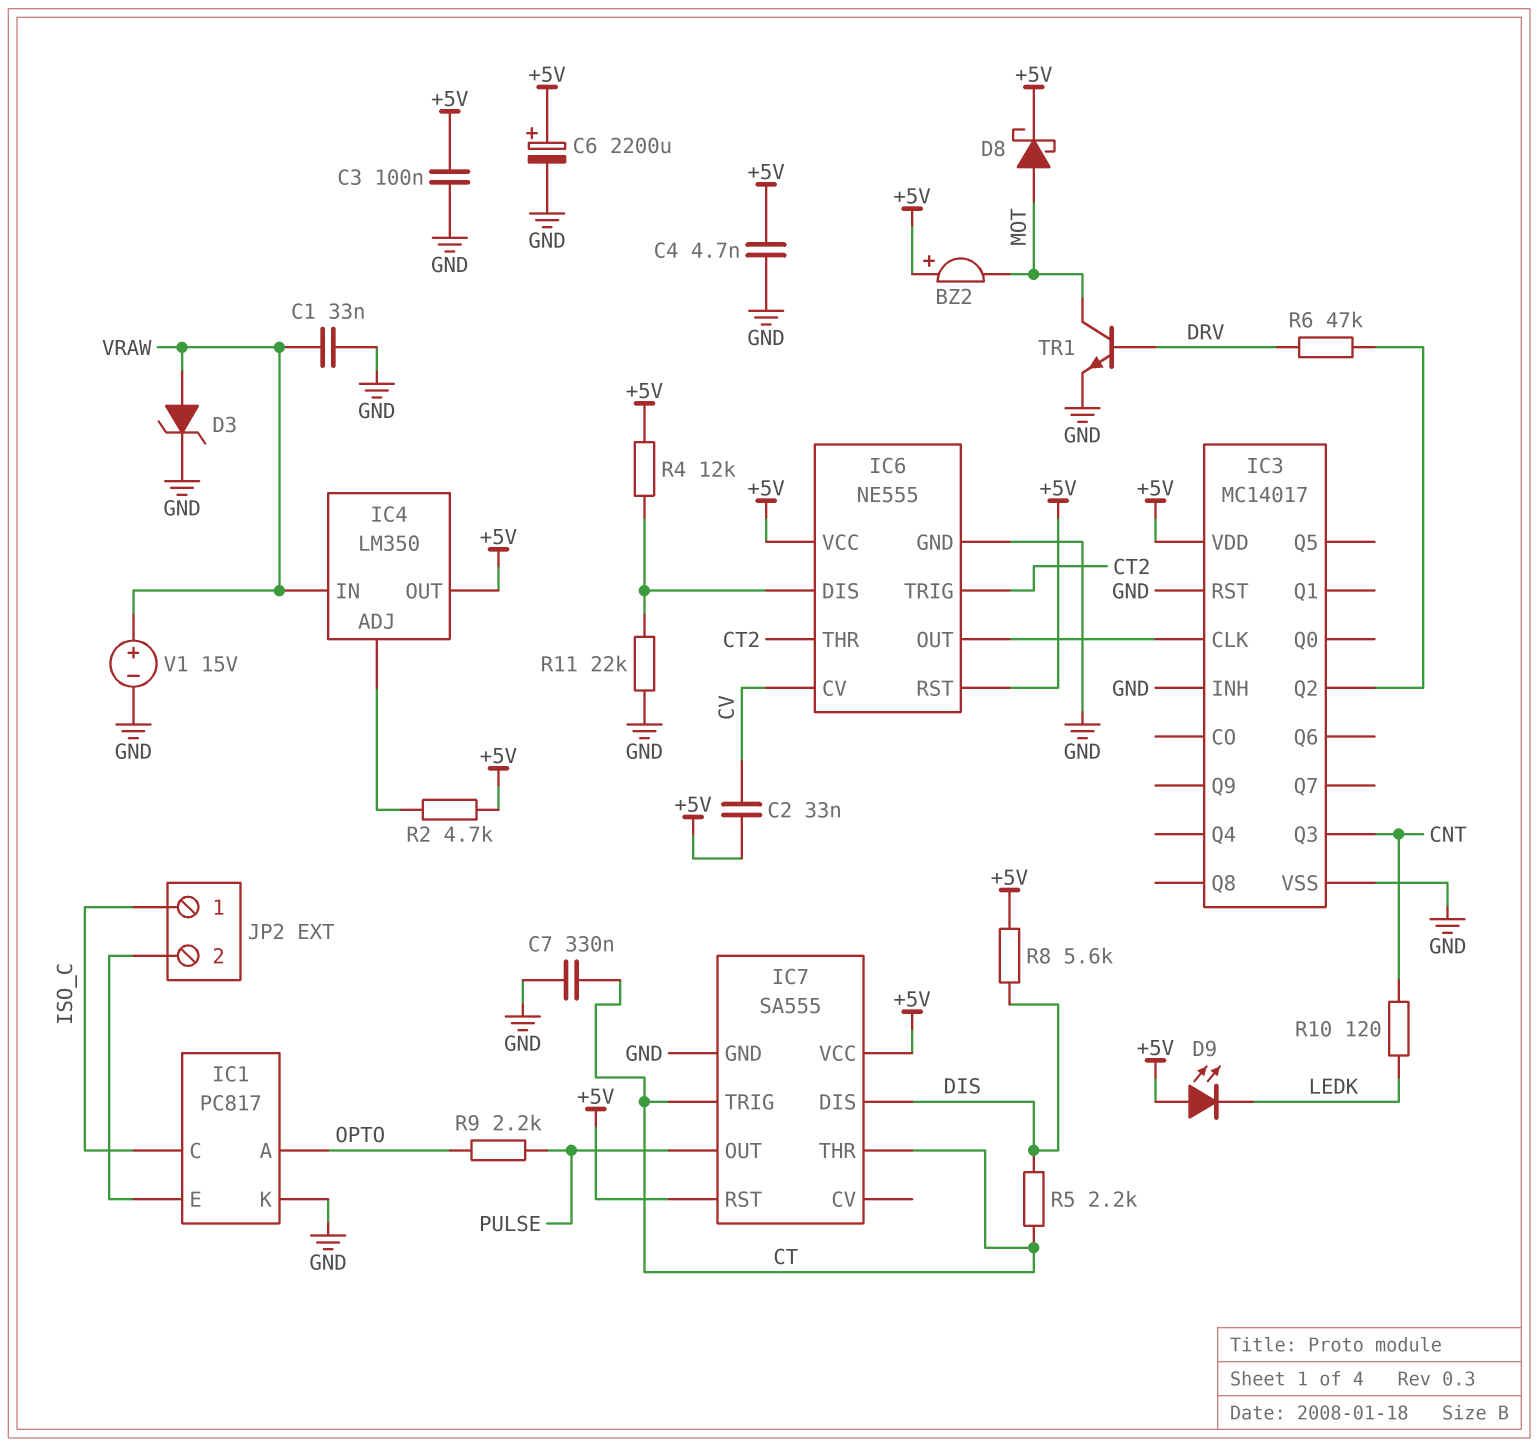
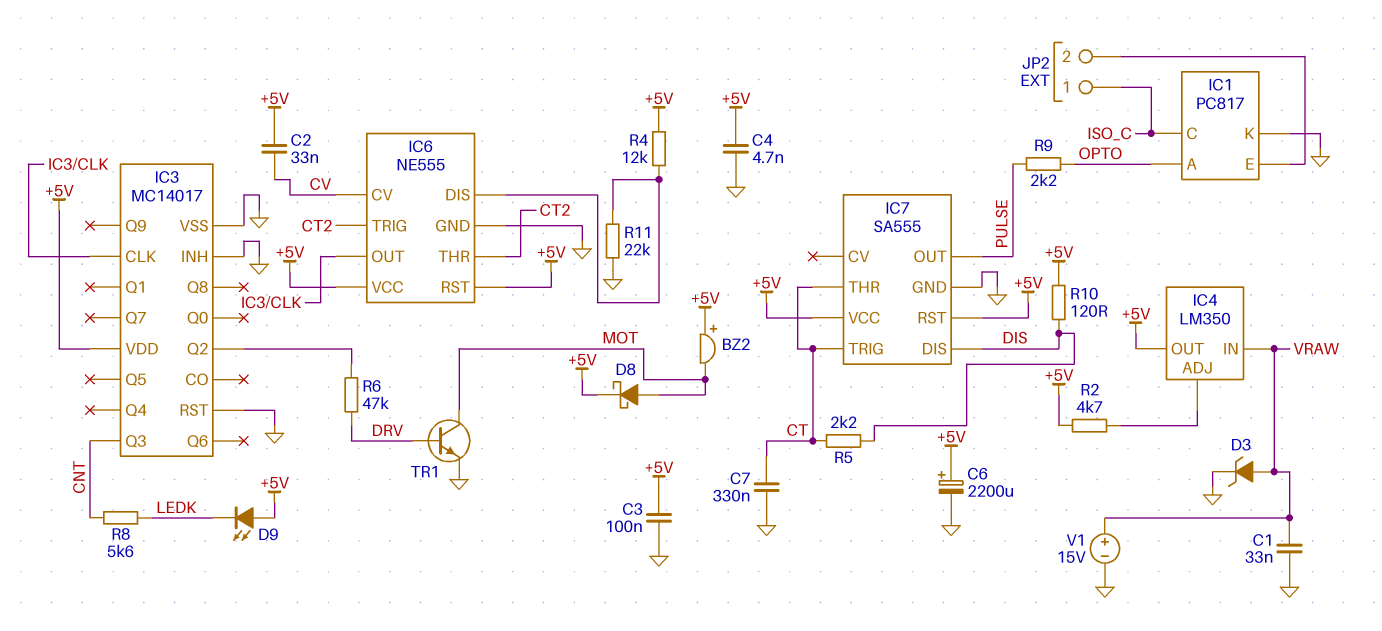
R8: 5.6k (+5V, DIS) -> 5.6k (CNT, LEDK)
R10: 120 (CNT, LEDK) -> 120 (+5V, DIS)

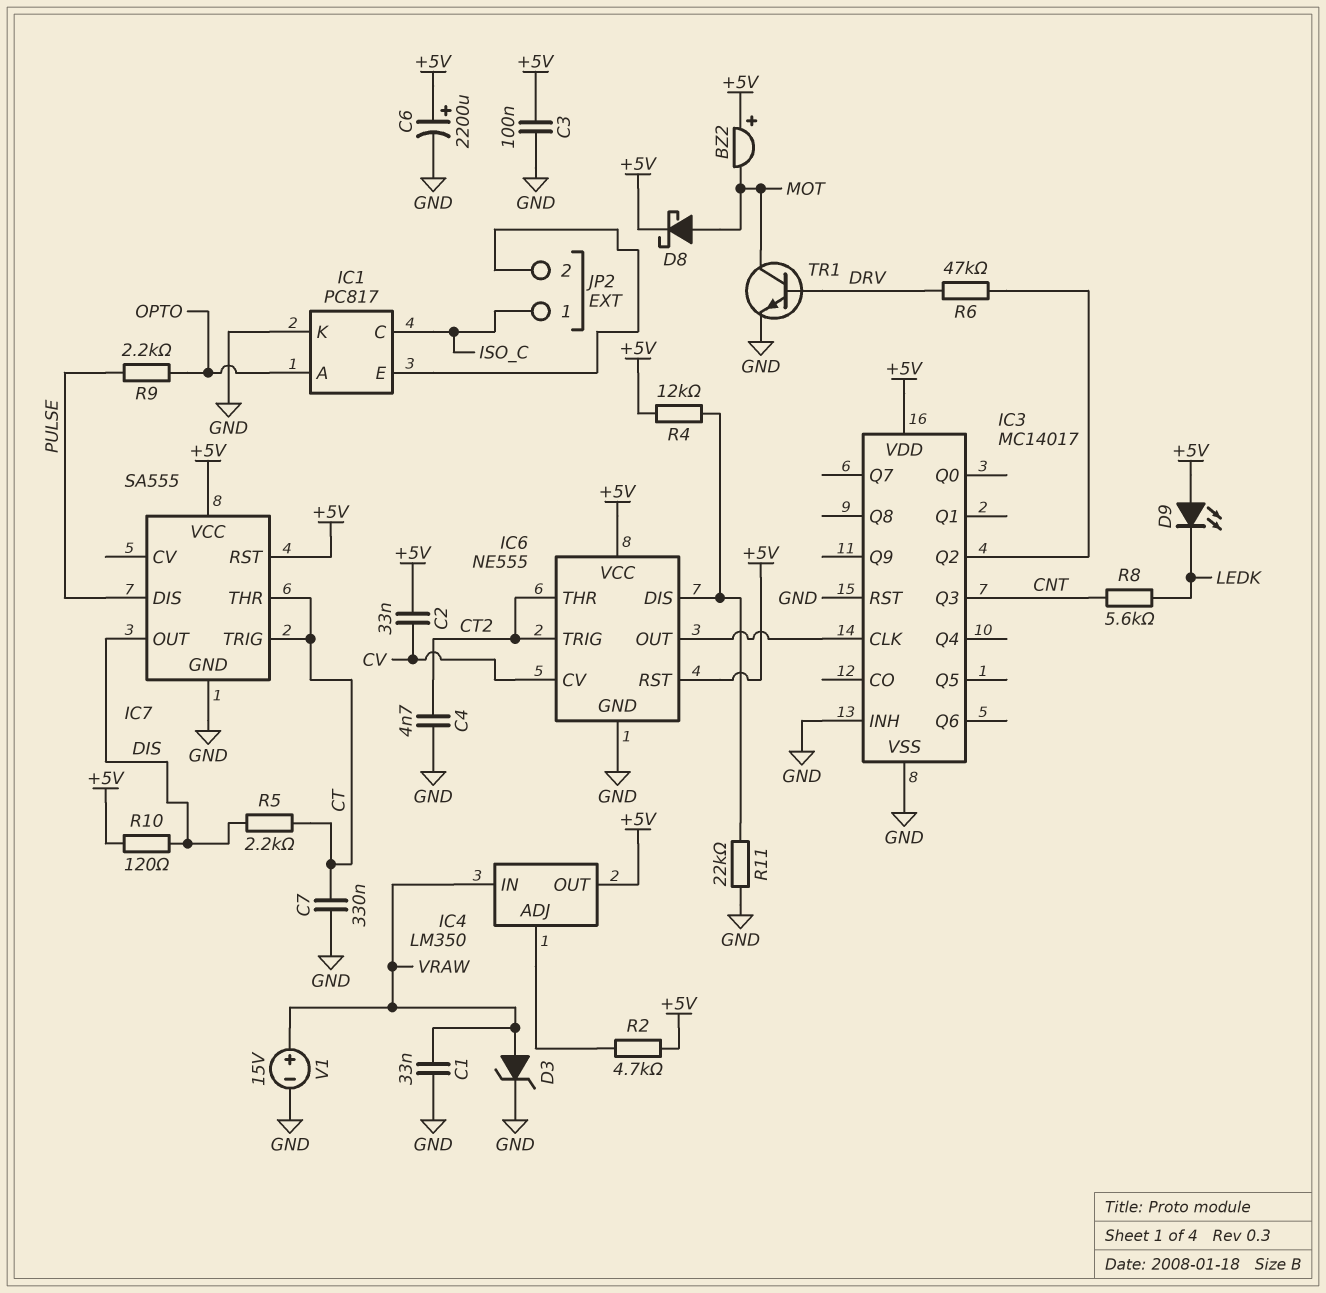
C4: 4.7nF (+5V, GND) -> 4.7nF (CT2, GND)
IC7 pin DIS: DIS -> PULSE
IC7 pin OUT: PULSE -> DIS

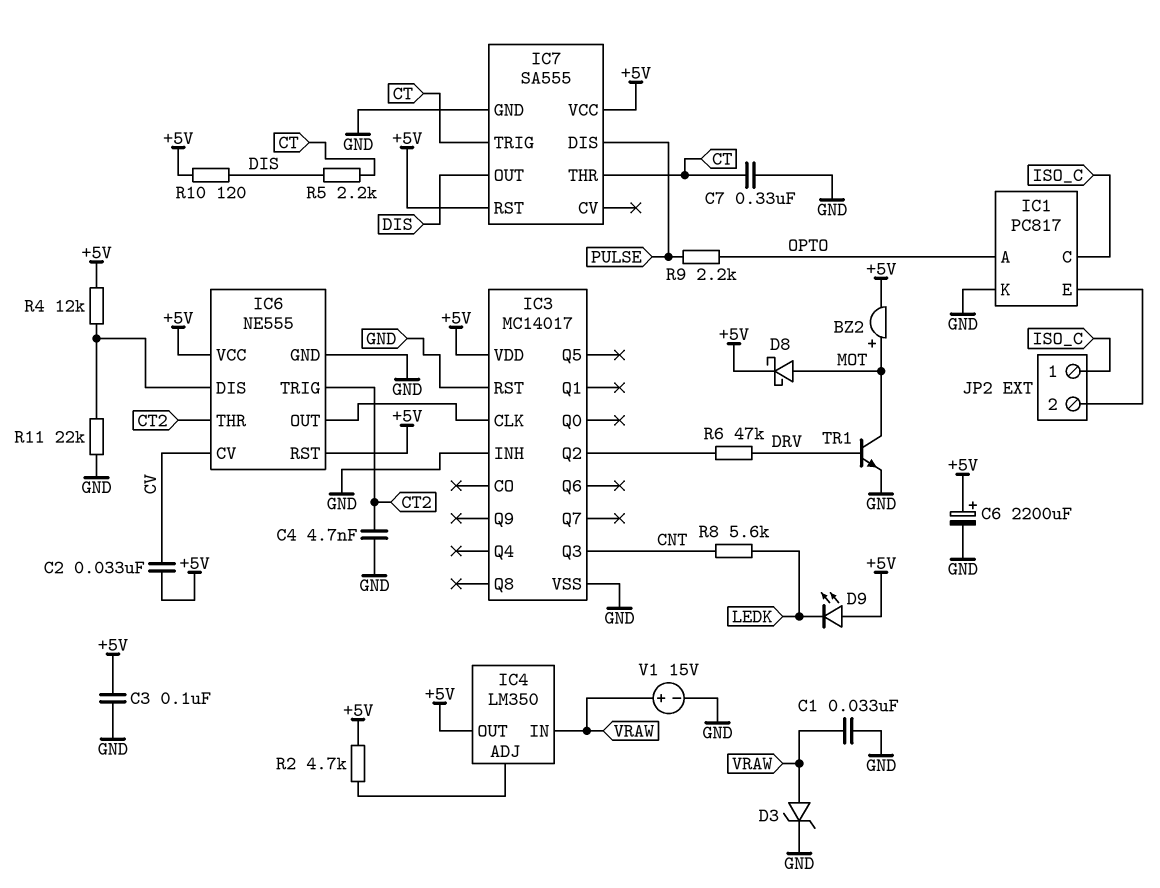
BZ2: buzzer (plus +5V, minus MOT) -> buzzer (plus MOT, minus +5V)

